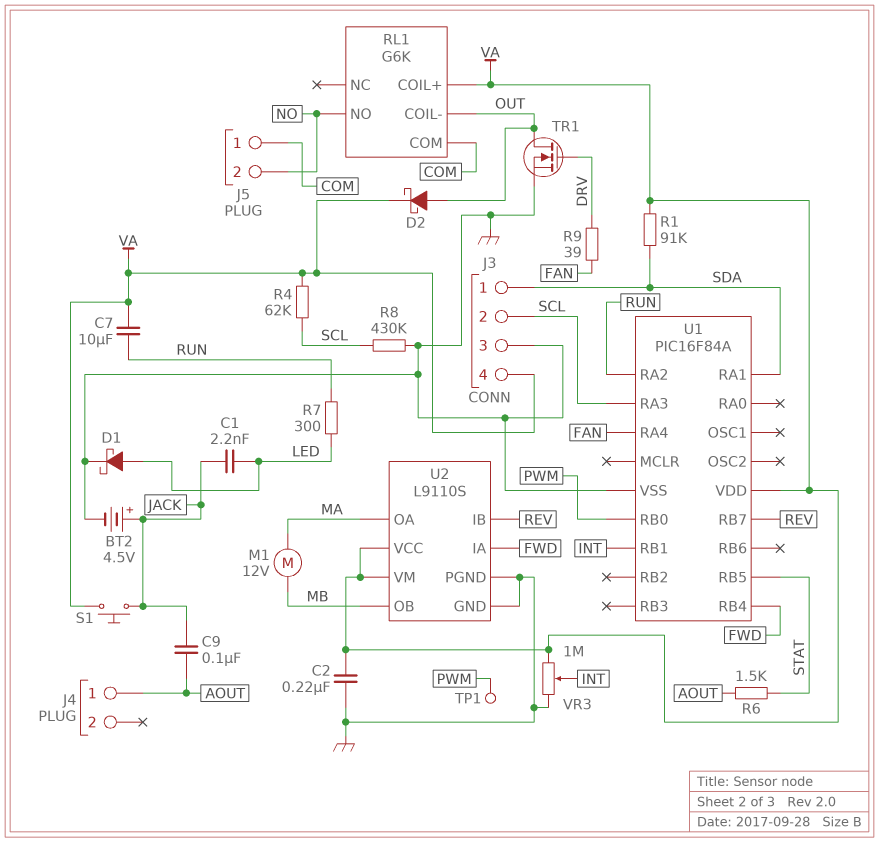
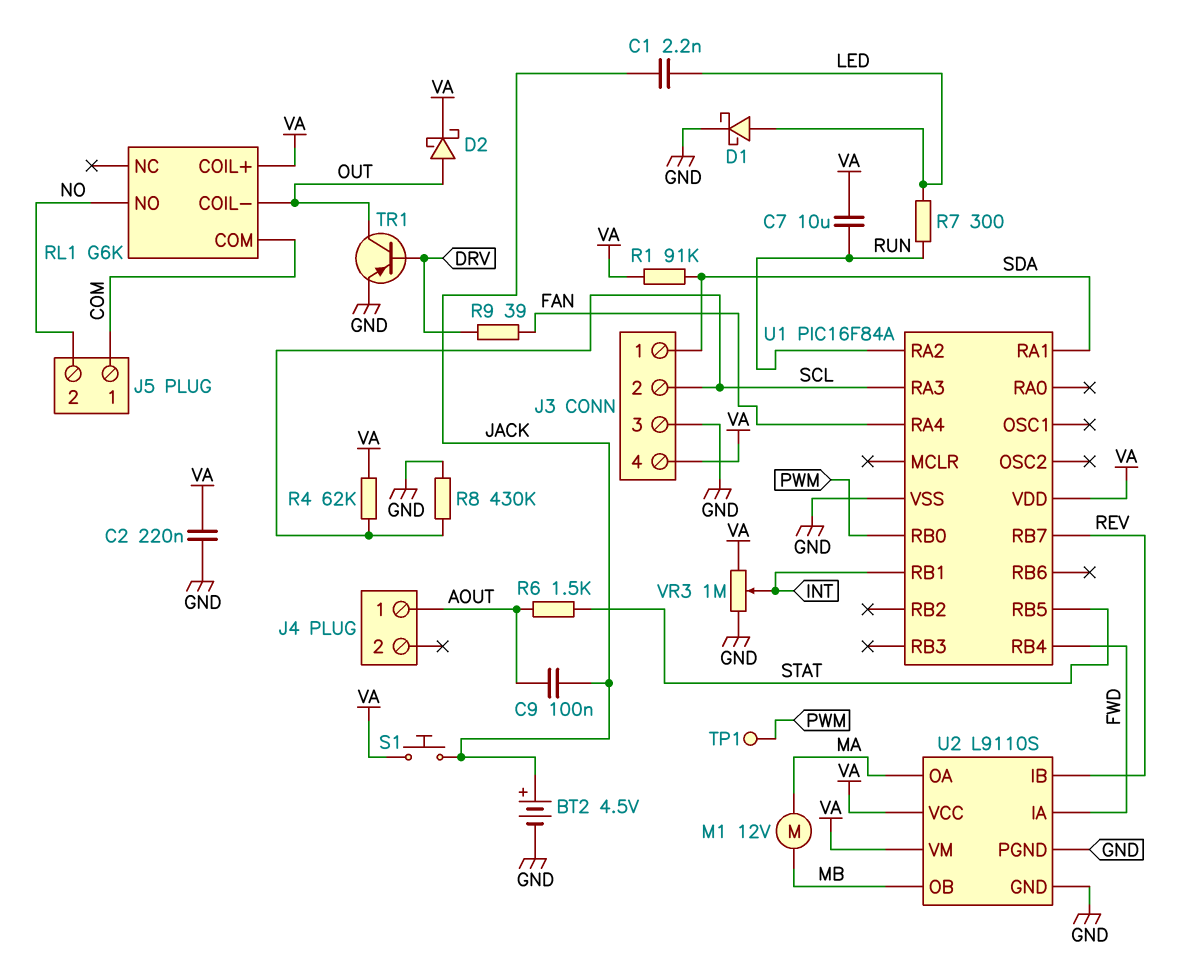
TR1: NMOS (G DRV, D OUT, S GND) -> PNP (B DRV, C OUT, E GND)

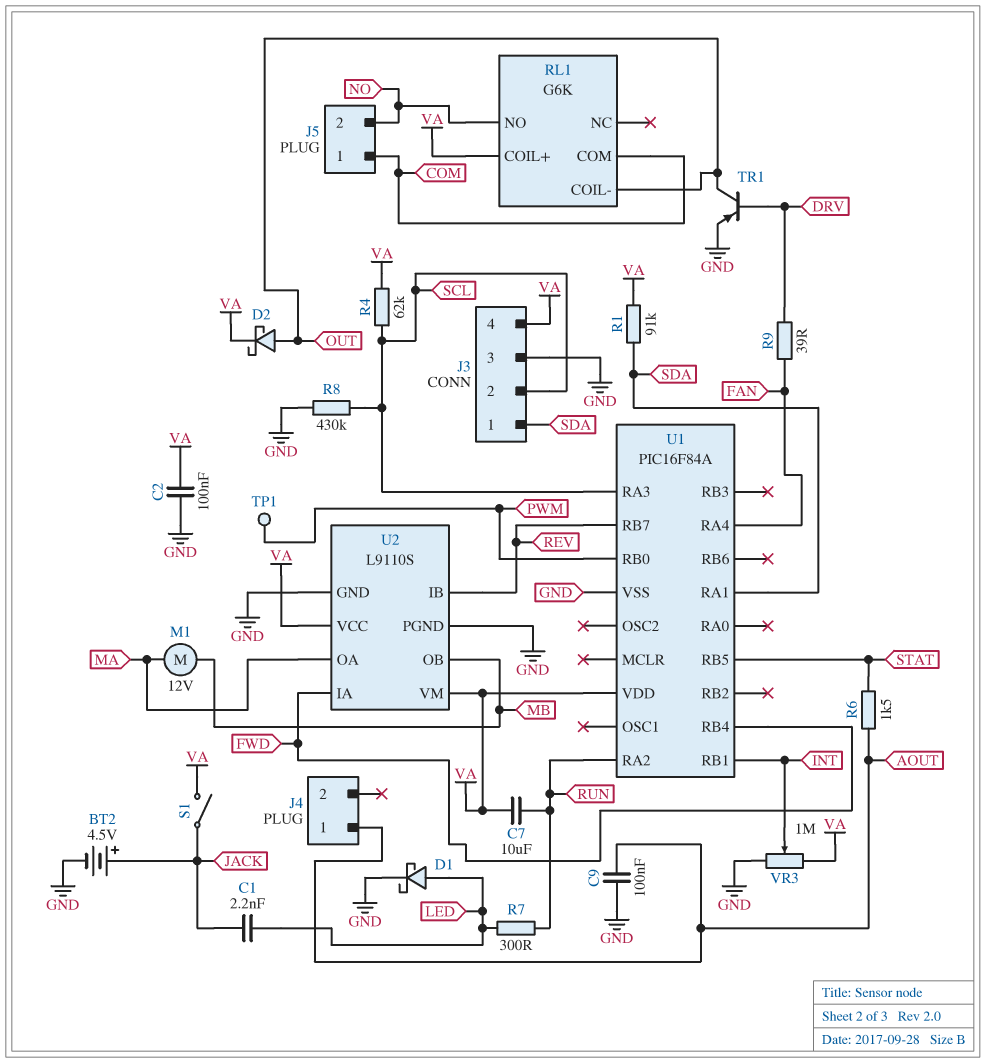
C2: 220nF (GND, VA) -> 100nF (GND, VA)
C9: 100nF (AOUT, JACK) -> 100nF (AOUT, GND)
S1: button (JACK, VA) -> switch (JACK, VA)

